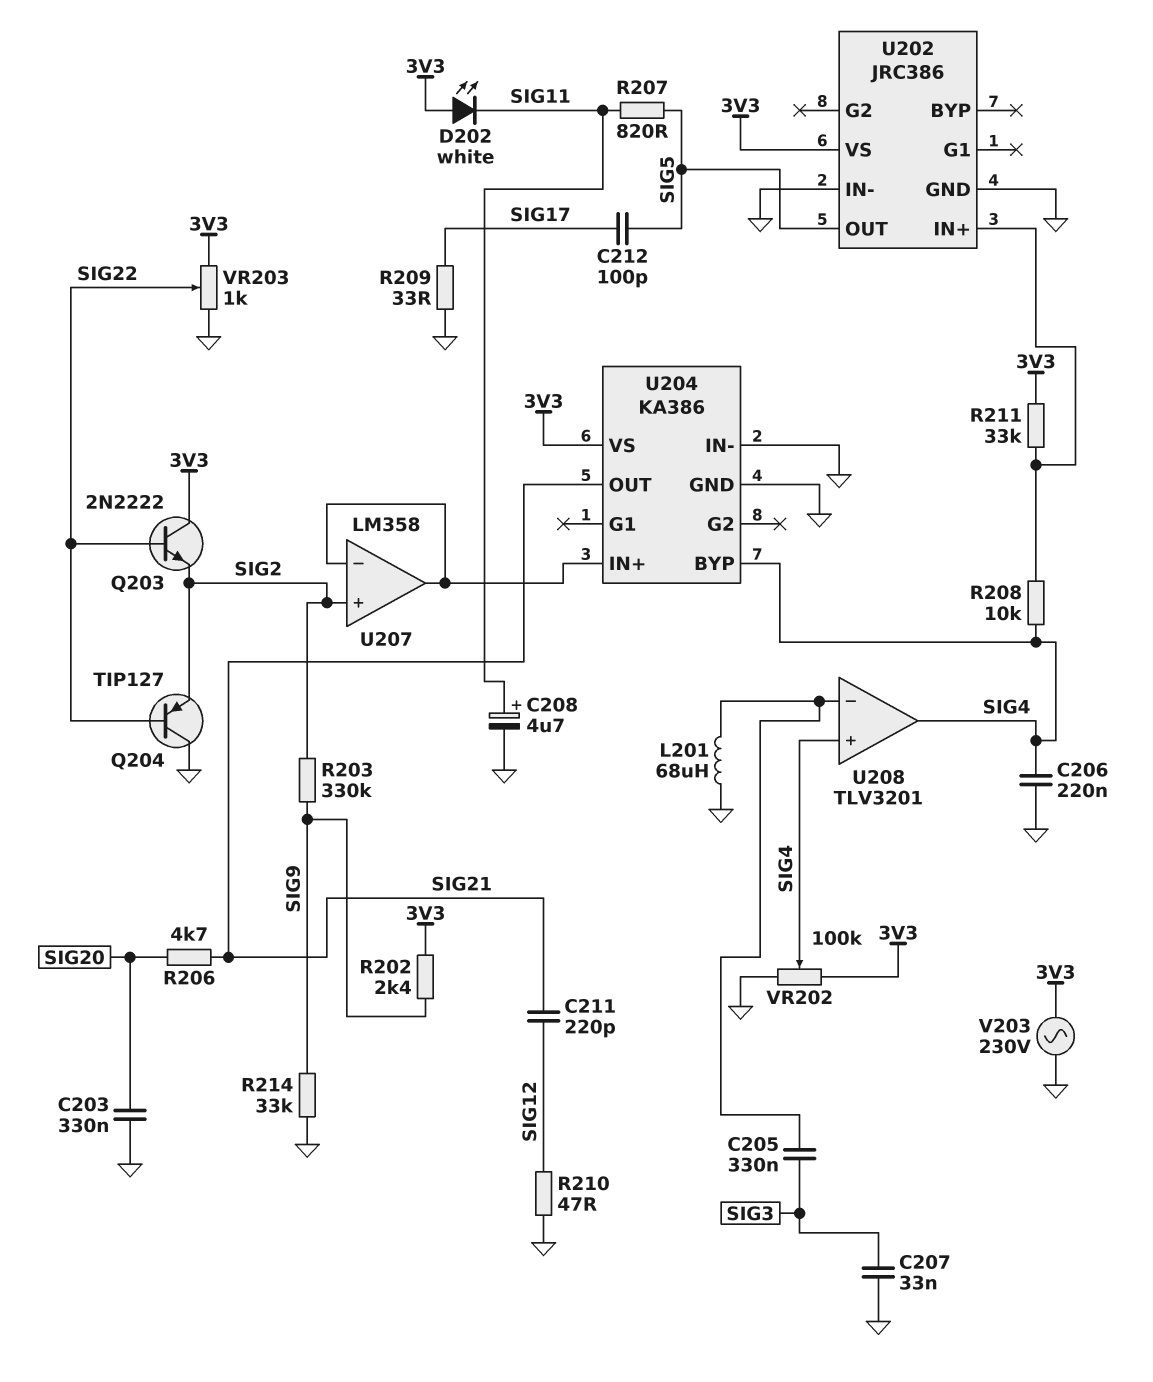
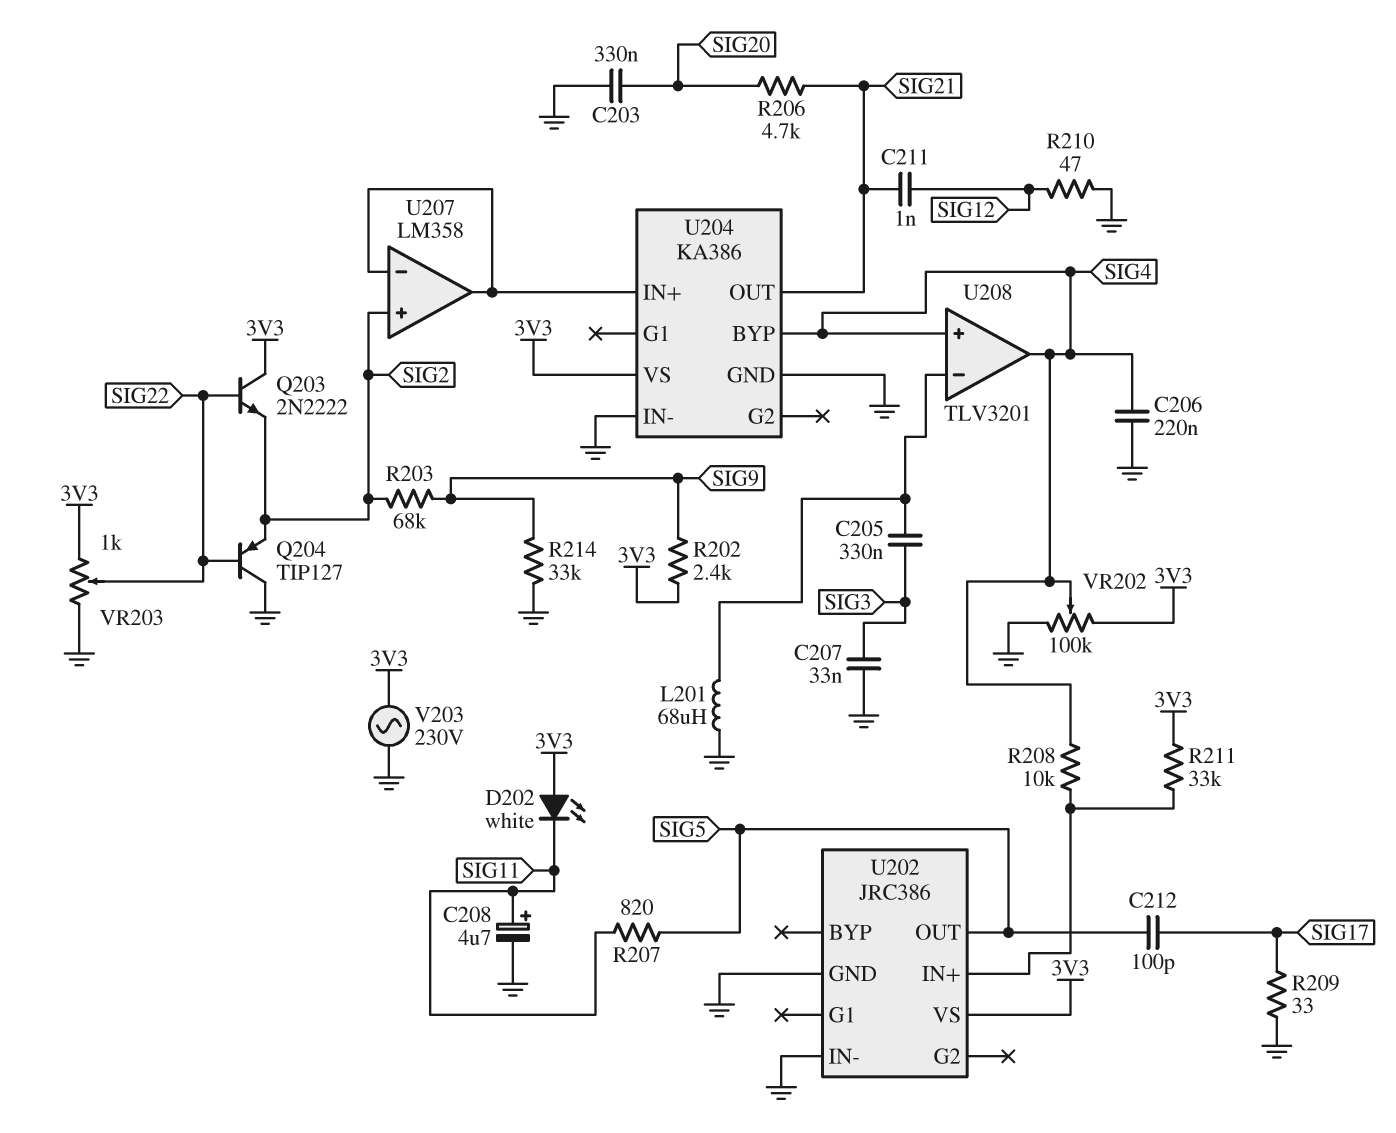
C211: 220pF (SIG12, SIG21) -> 1nF (SIG12, SIG21)
R203: 330k (SIG2, SIG9) -> 68k (SIG2, SIG9)

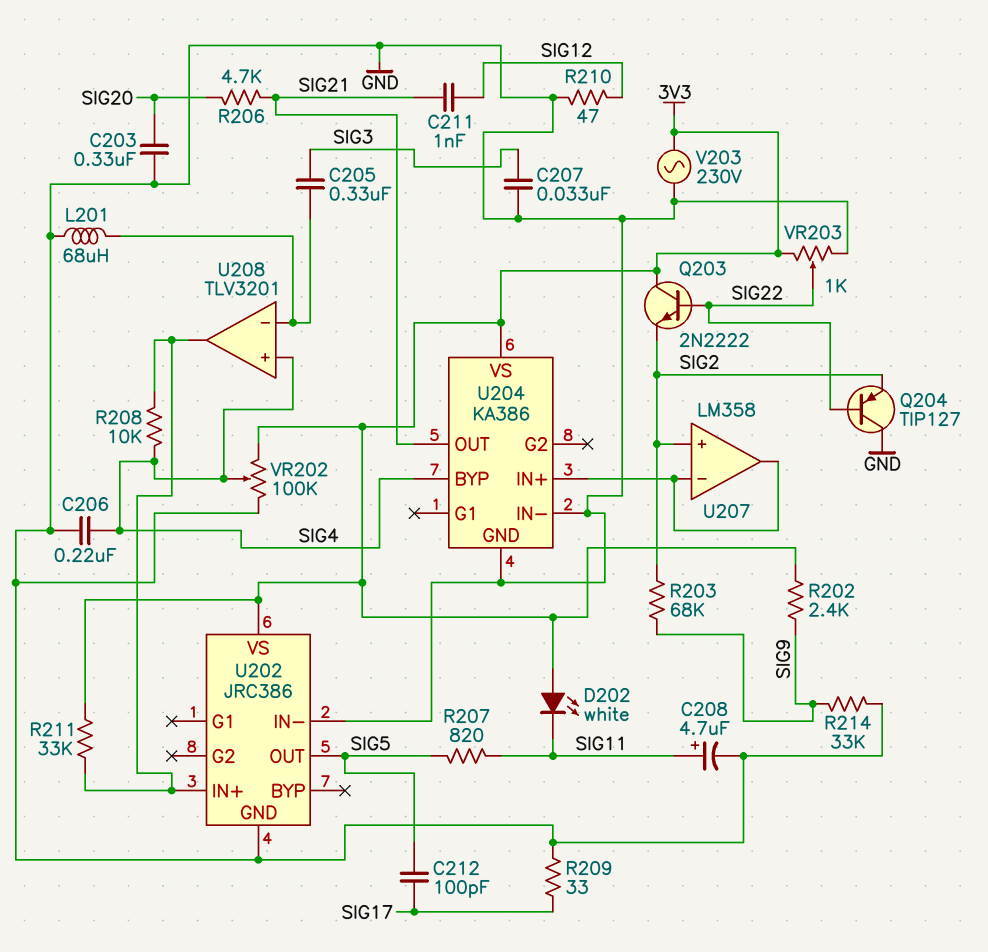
U208 pin out: SIG4 -> U202/IN+

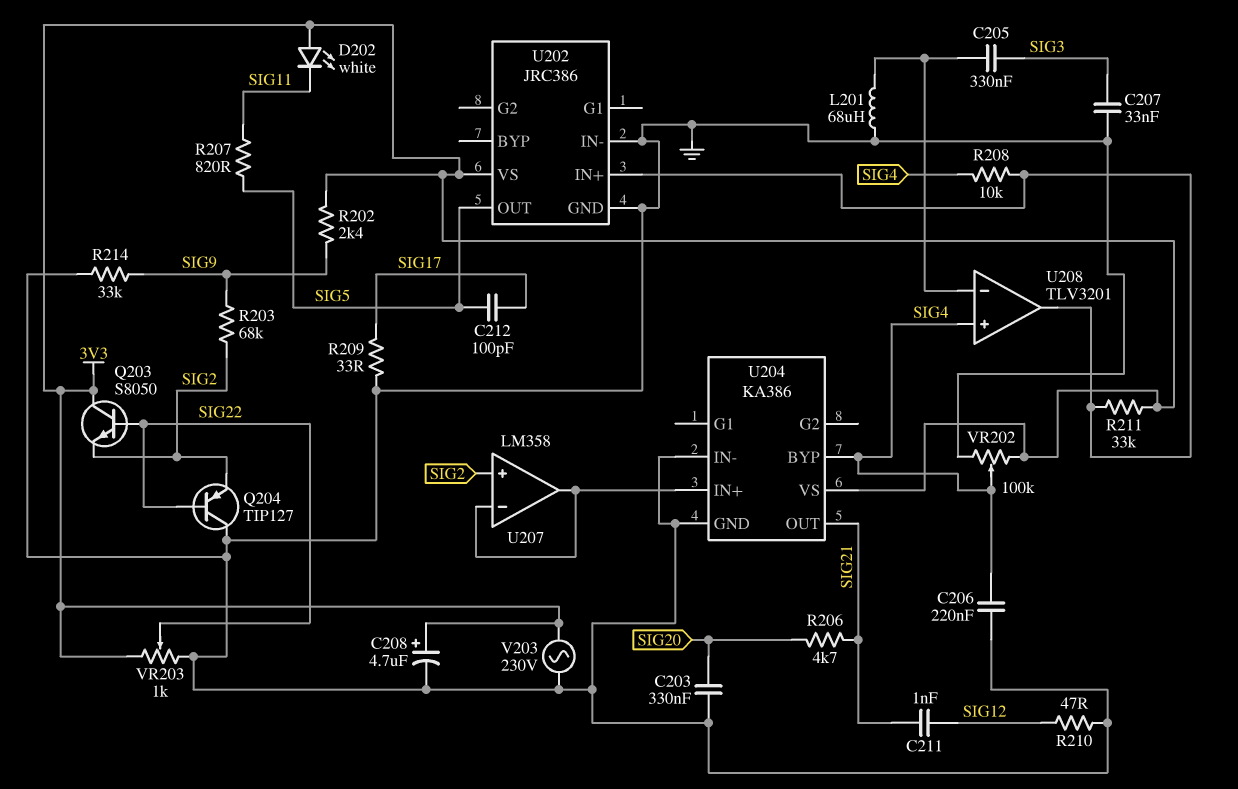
C208: 4.7uF (plus SIG11, minus GND) -> 4.7uF (plus 3V3, minus GND)
Q203: NPN 2N2222 (B SIG22, C 3V3, E SIG2) -> NPN S8050 (B SIG22, C 3V3, E SIG2)

